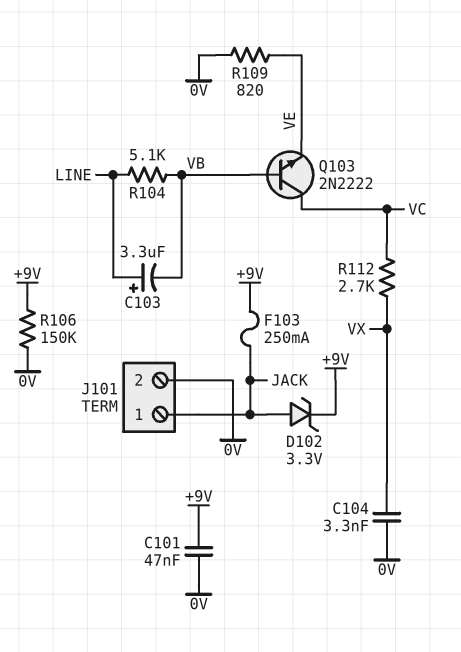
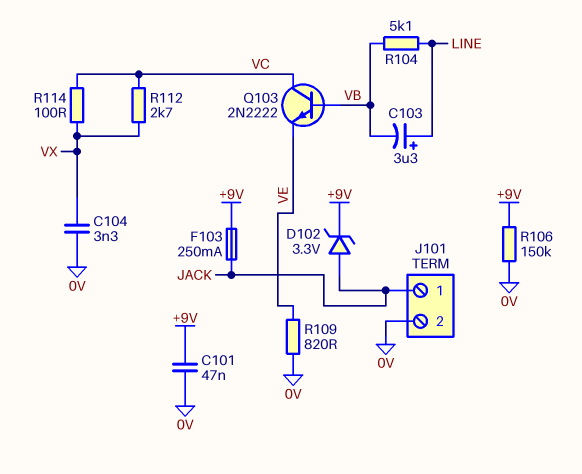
R114: none -> 100 (VC, VX)

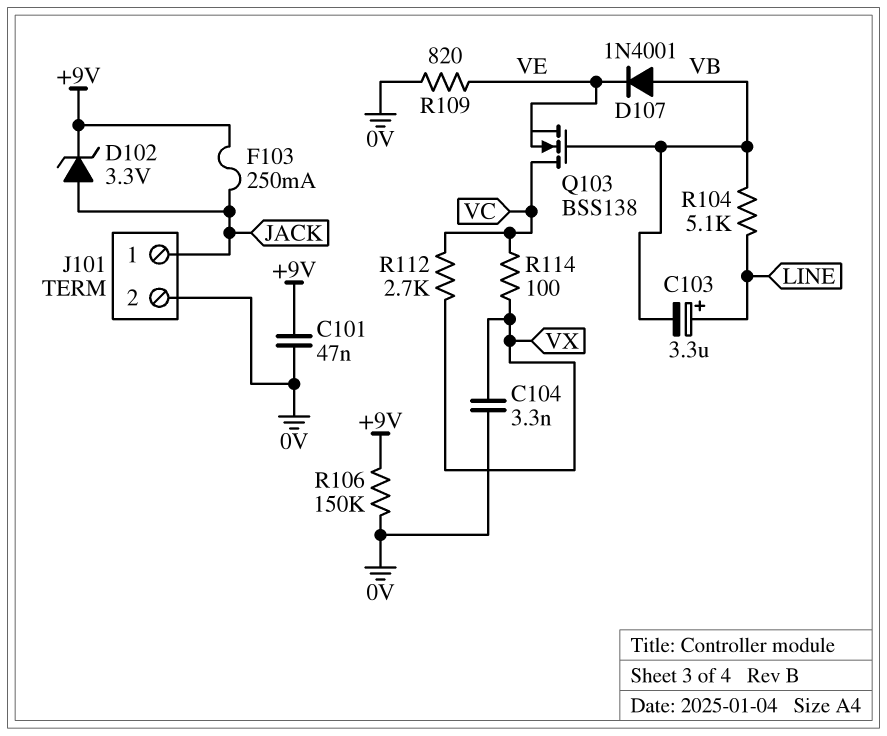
D107: none -> diode 1N4001 (A VB, K VE)
Q103: NPN 2N2222 (B VB, C VC, E VE) -> NMOS BSS138 (G VB, D VC, S VE)

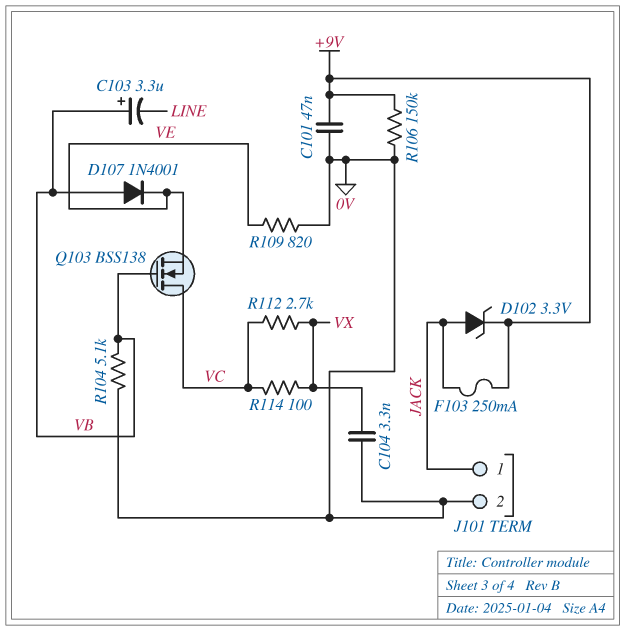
C103: 3.3uF (plus LINE, minus VB) -> 3.3uF (plus VB, minus LINE)
R104: 5.1k (LINE, VB) -> 5.1k (0V, VB)

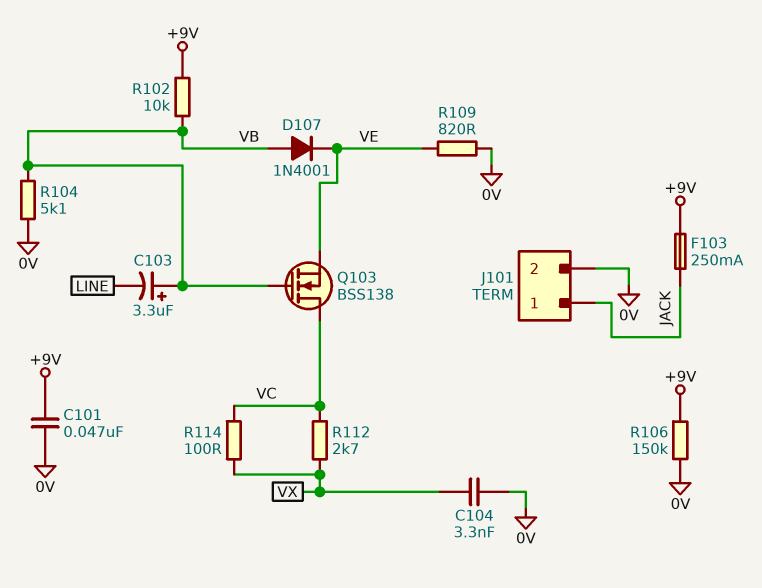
D102: zener 3.3V (A JACK, K +9V) -> none
R102: none -> 10k (+9V, VB)

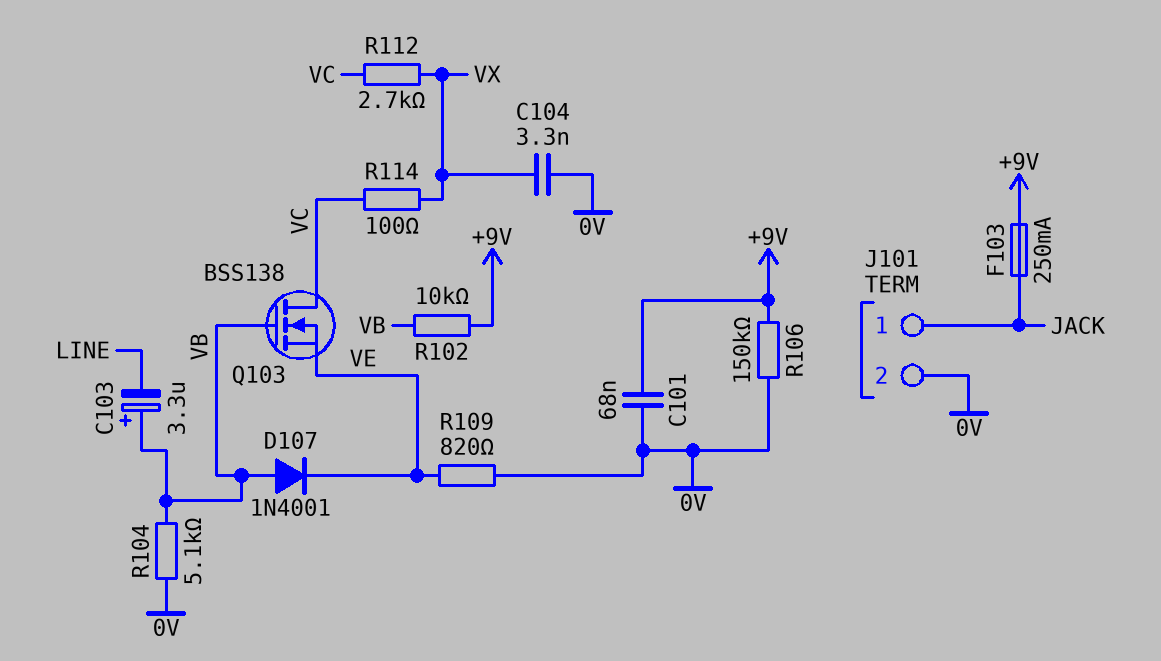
C101: 47nF (+9V, 0V) -> 68nF (+9V, 0V)

